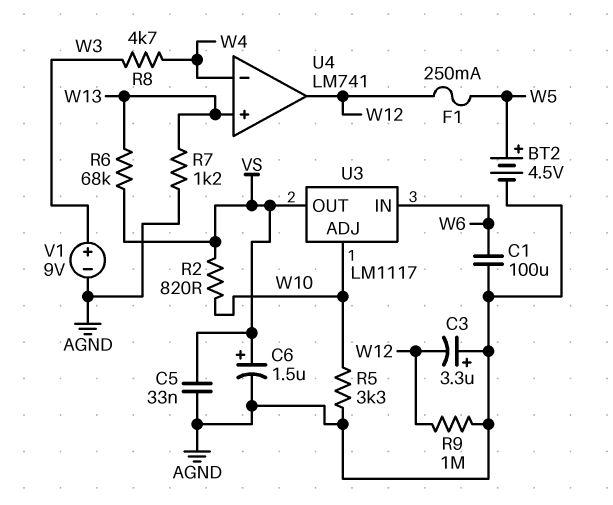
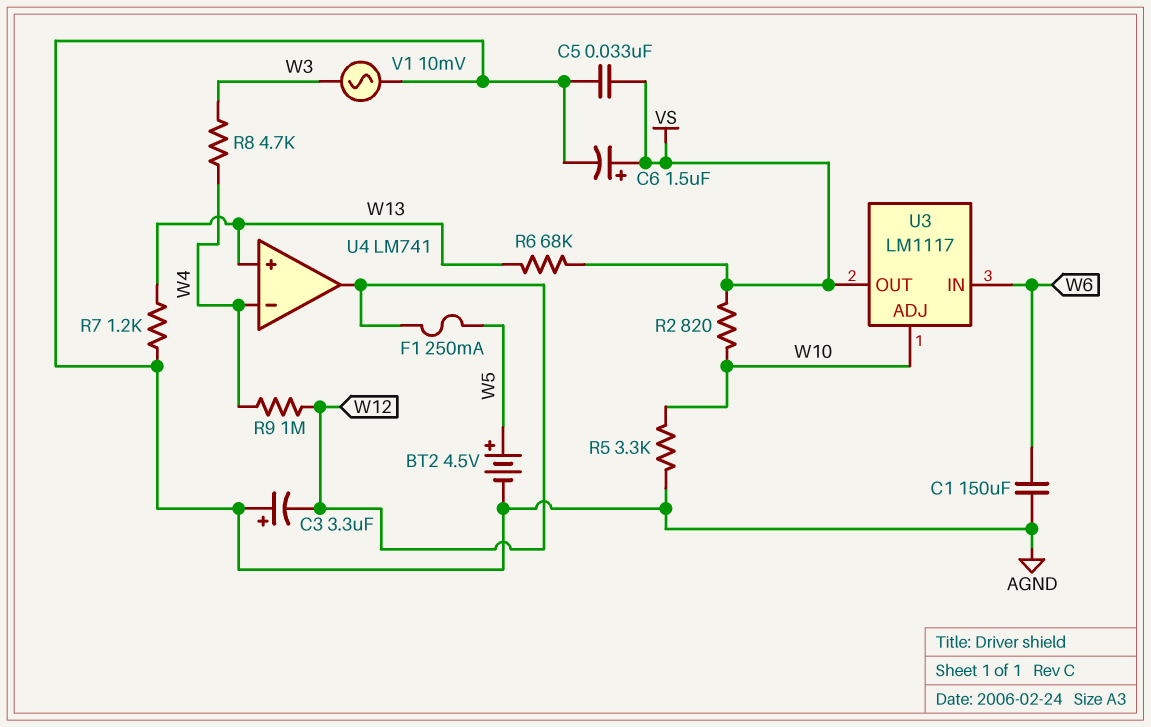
C1: 100uF (AGND, W6) -> 150uF (AGND, W6)
R9: 1M (AGND, W12) -> 1M (W4, W12)
V1: 9V (plus W3, minus AGND) -> AC 10mV (AGND, W3)

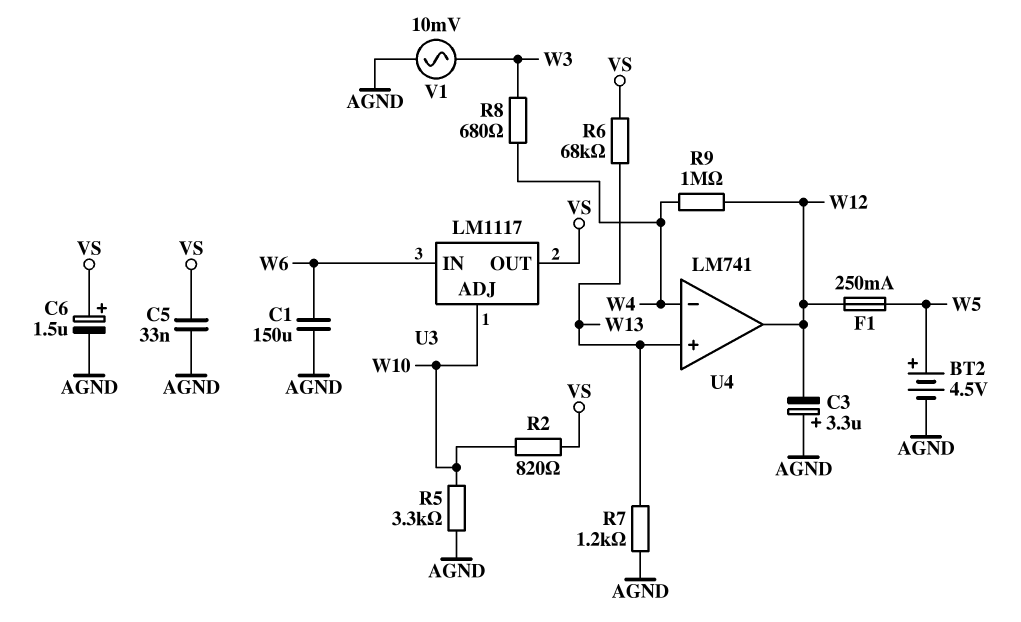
R8: 4.7k (W3, W4) -> 680 (W3, W4)

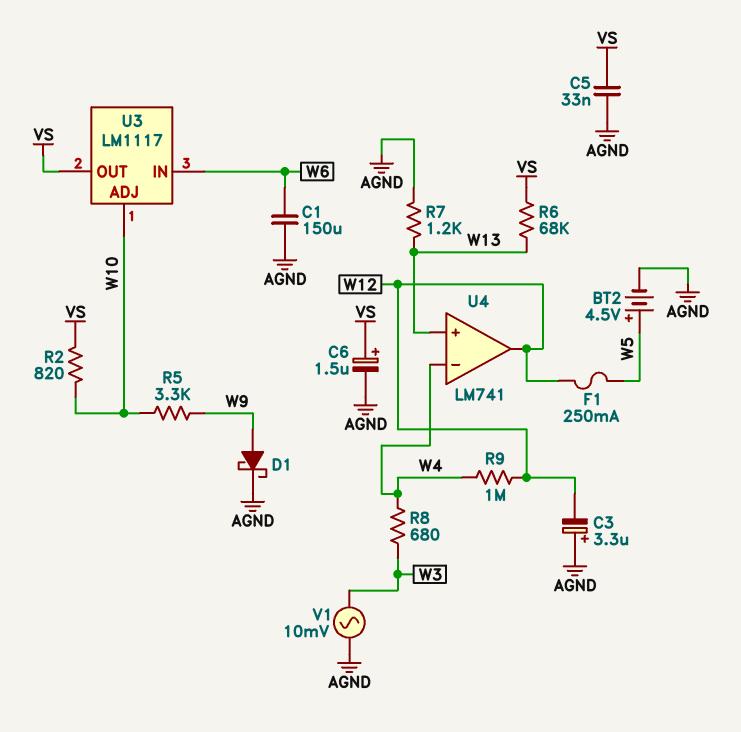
D1: none -> schottky (A W9, K AGND)
R5: 3.3k (AGND, W10) -> 3.3k (W9, W10)

